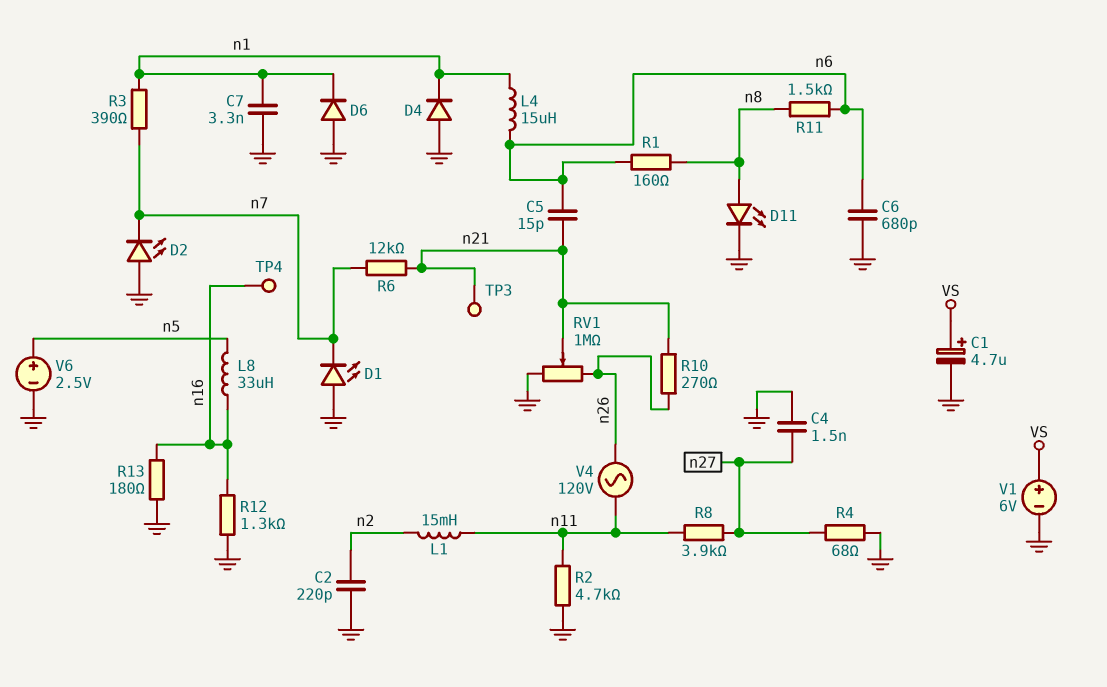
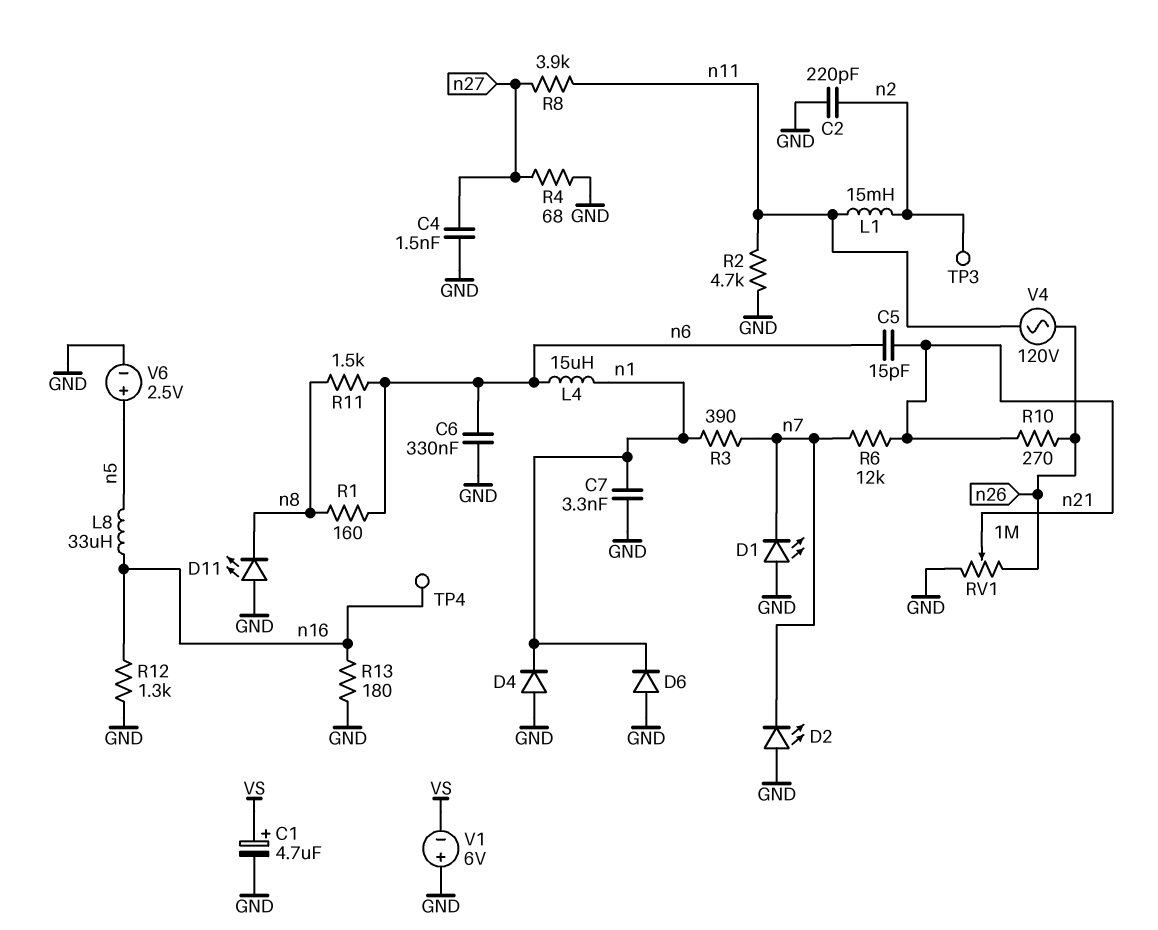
C6: 680pF (GND, n6) -> 330nF (GND, n6)
D11: LED (A n8, K GND) -> LED (A GND, K n8)
TP3: test point (n21) -> test point (n2)
V1: 6V (plus VS, minus GND) -> 6V (plus GND, minus VS)

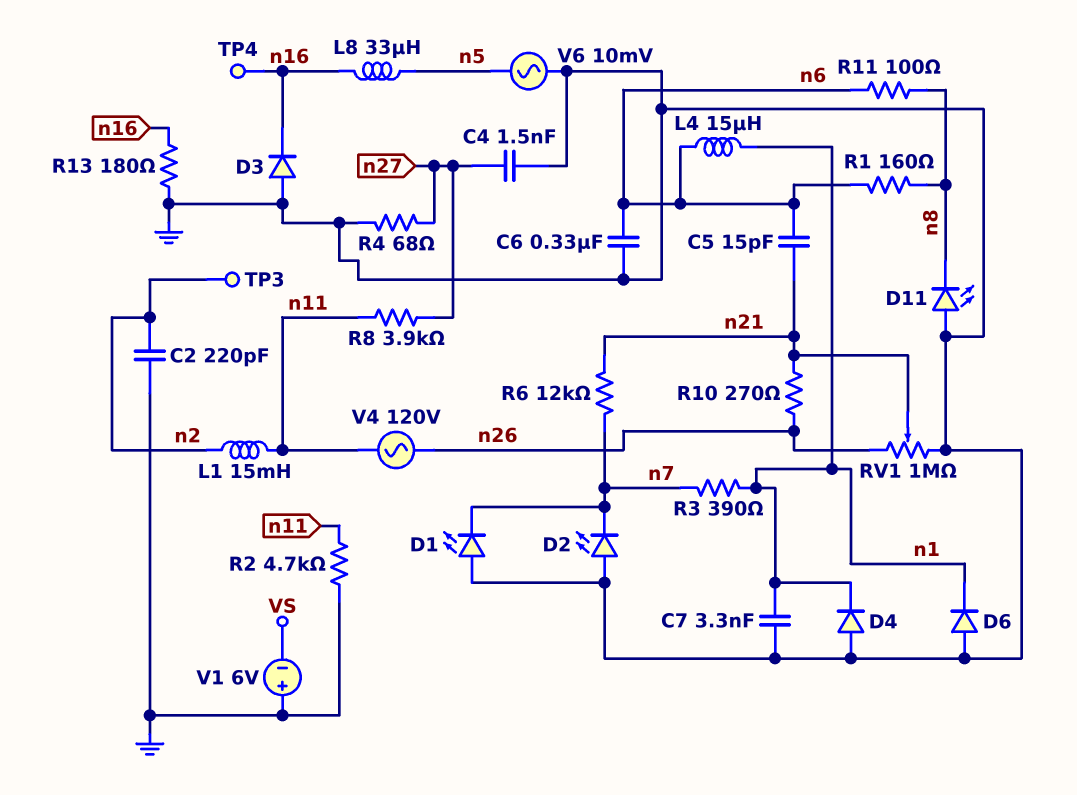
C1: 4.7uF (plus VS, minus GND) -> none
D3: none -> diode (A GND, K n16)
R11: 1.5k (n6, n8) -> 100 (n6, n8)
R12: 1.3k (GND, n16) -> none
V6: 2.5V (plus n5, minus GND) -> AC 10mV (GND, n5)

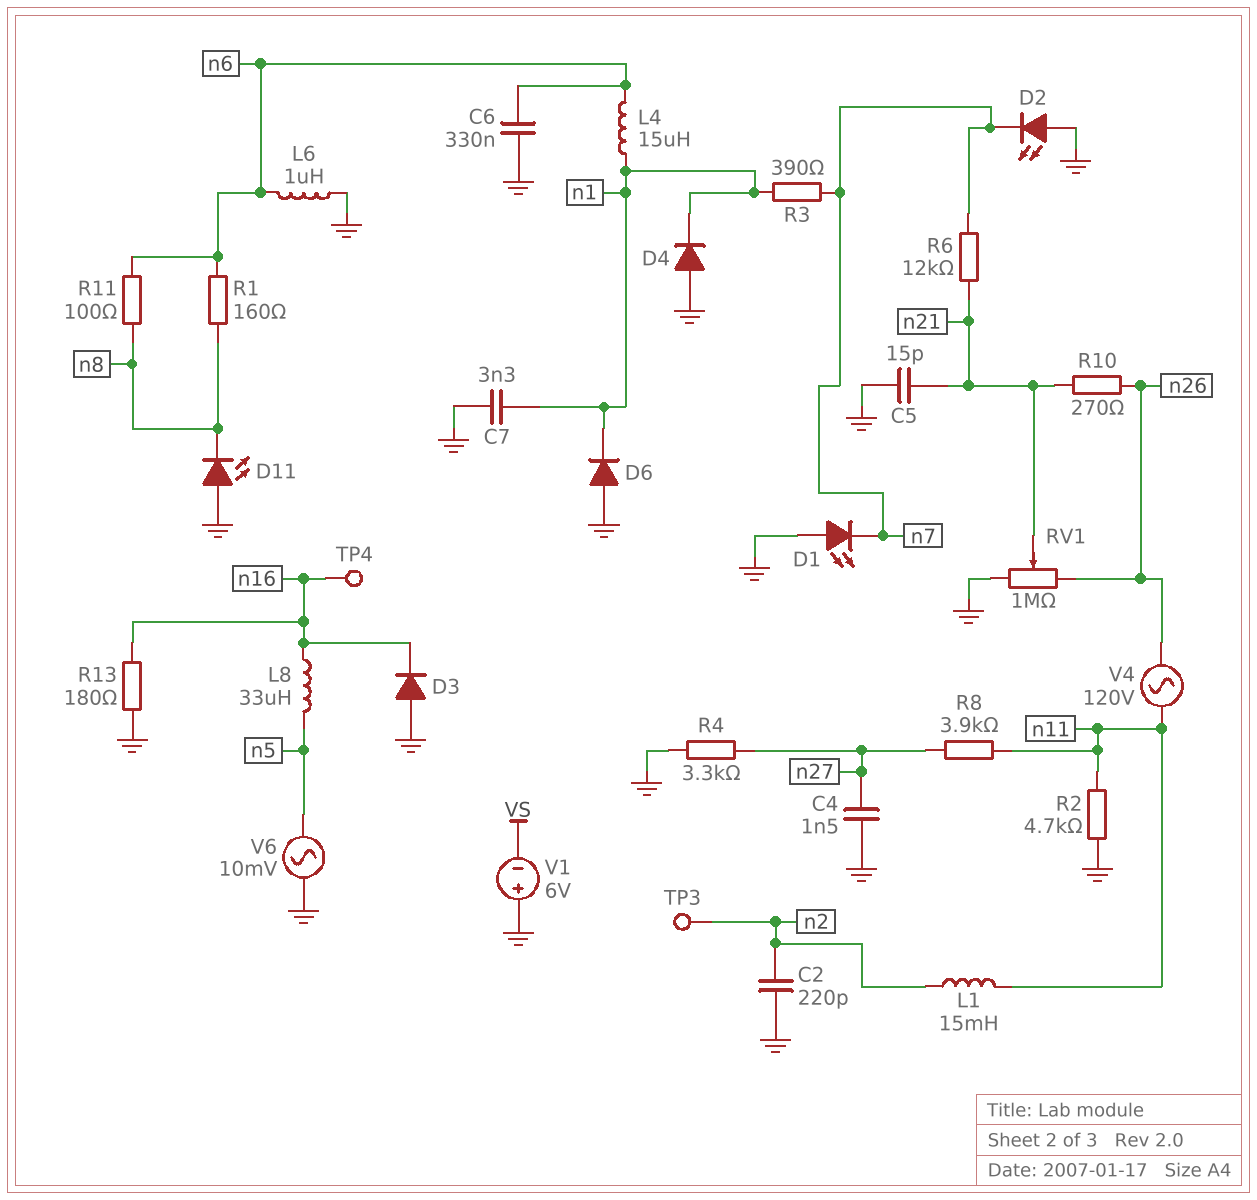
C5: 15pF (n6, n21) -> 15pF (GND, n21)
L6: none -> 1uH (GND, n6)
R4: 68 (GND, n27) -> 3.3k (GND, n27)

